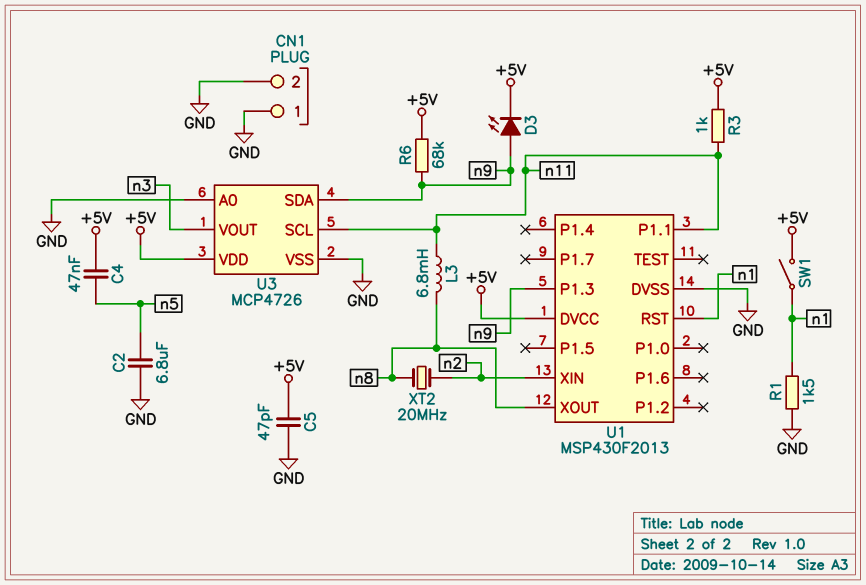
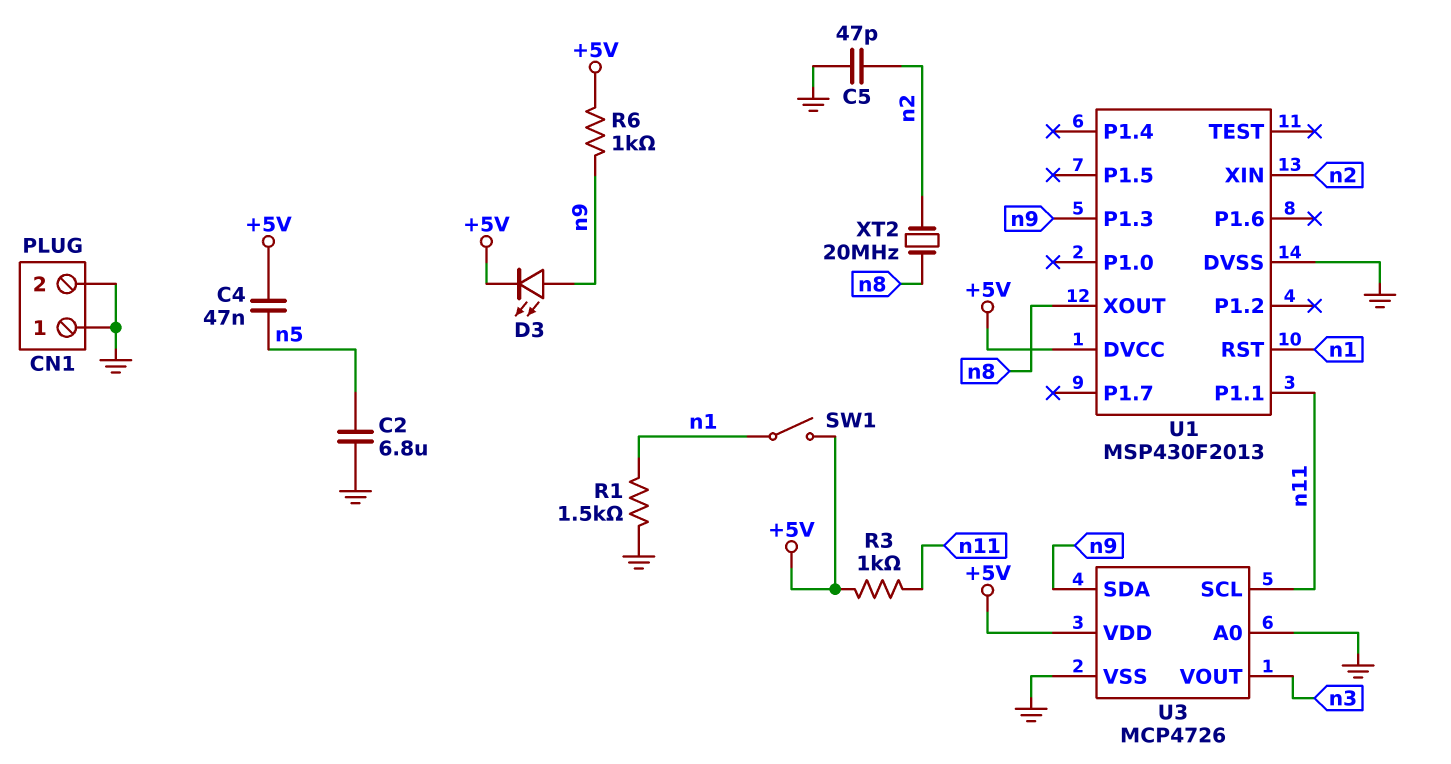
C5: 47pF (+5V, GND) -> 47pF (GND, n2)
L3: 6.8mH (n8, n11) -> none
R6: 68k (+5V, n9) -> 1k (+5V, n9)

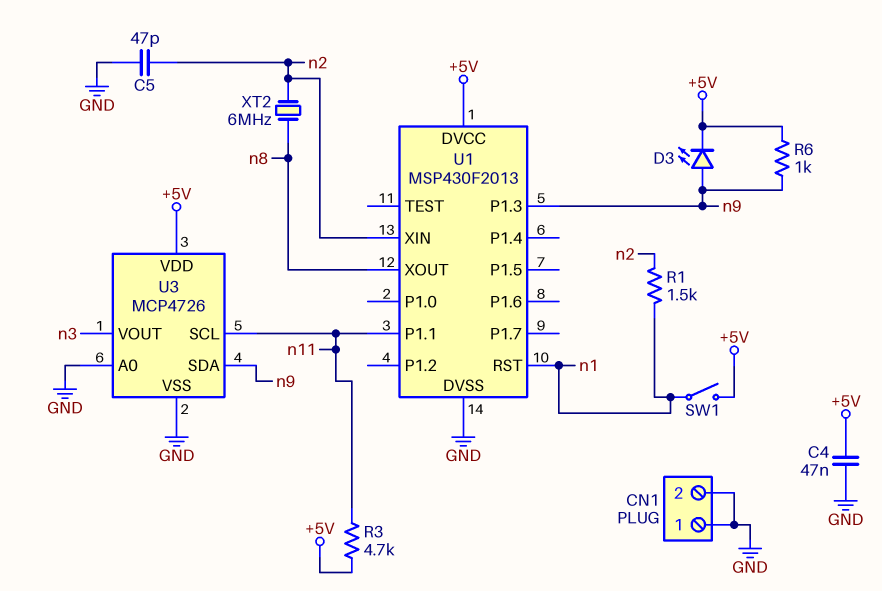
C2: 6.8uF (GND, n5) -> none
C4: 47nF (+5V, n5) -> 47nF (+5V, GND)
R1: 1.5k (GND, n1) -> 1.5k (n1, n2)
R3: 1k (+5V, n11) -> 4.7k (+5V, n11)
XT2: 20MHz (n2, n8) -> 6MHz (n2, n8)

